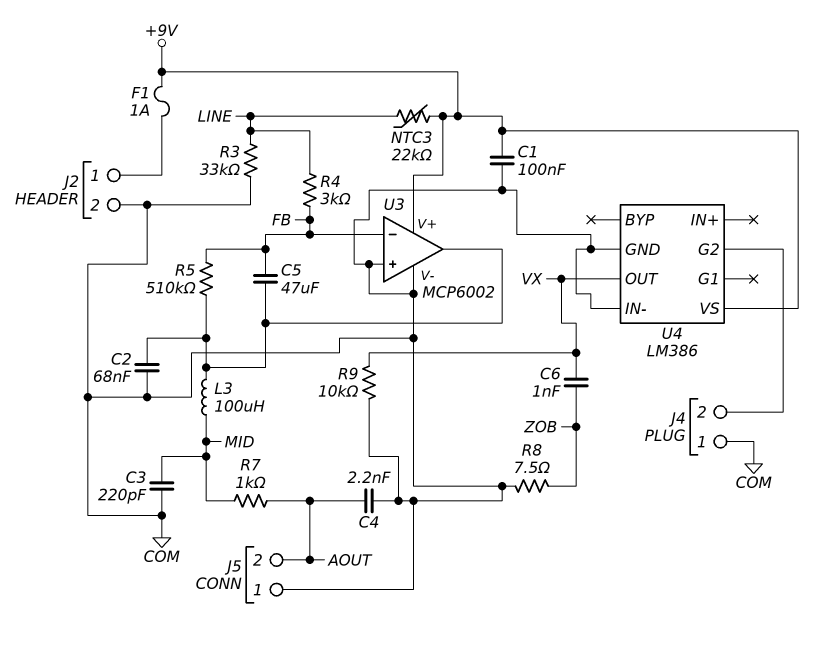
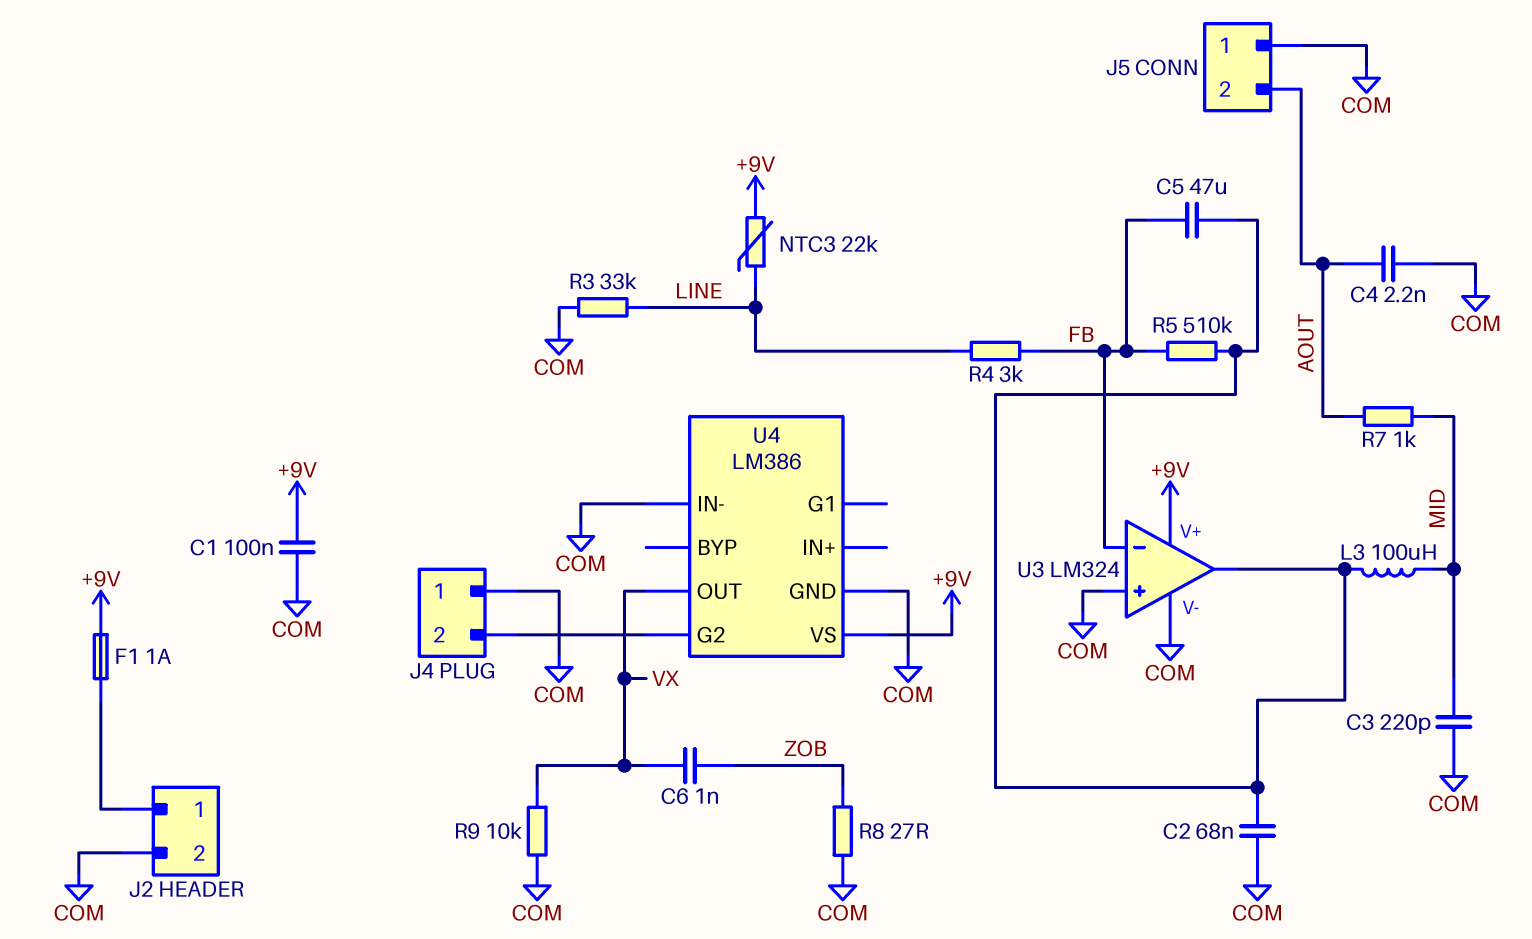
R8: 7.5 (COM, ZOB) -> 27 (COM, ZOB)
U3: MCP6002 -> LM324

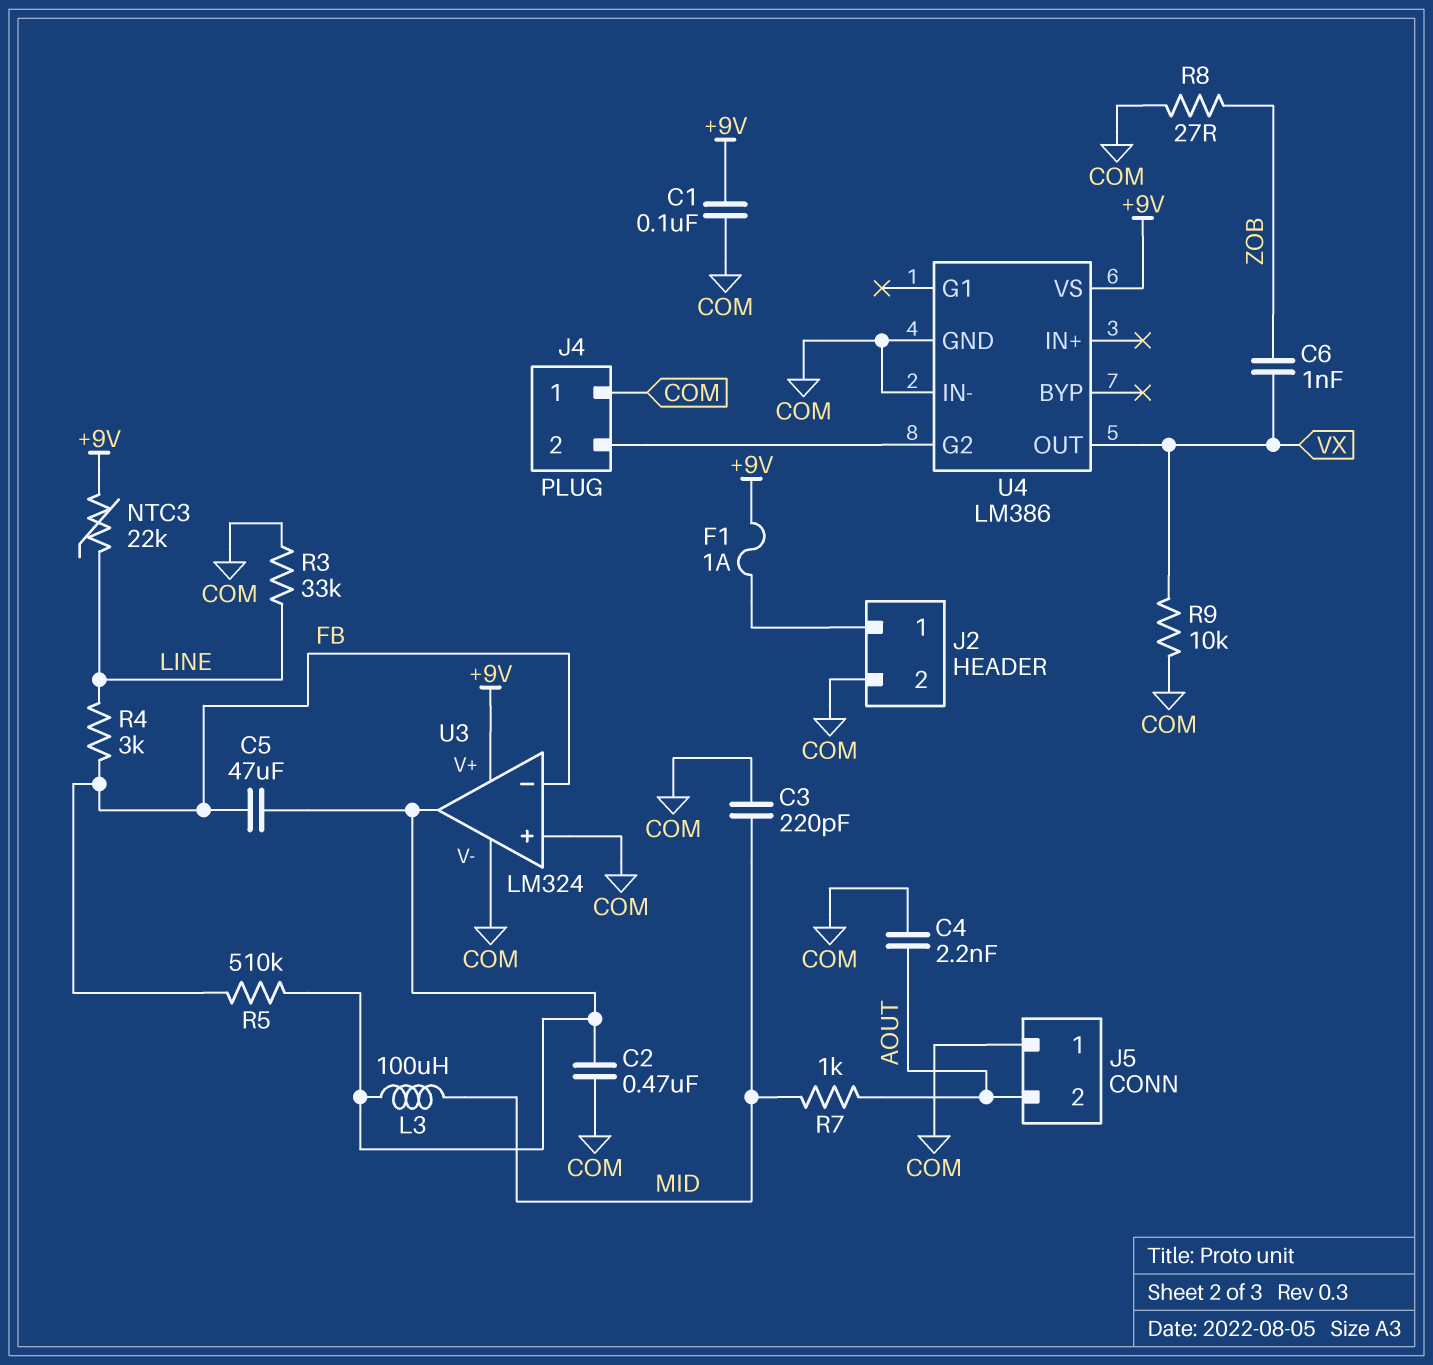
C2: 68nF (COM, U3/out) -> 470nF (COM, U3/out)

